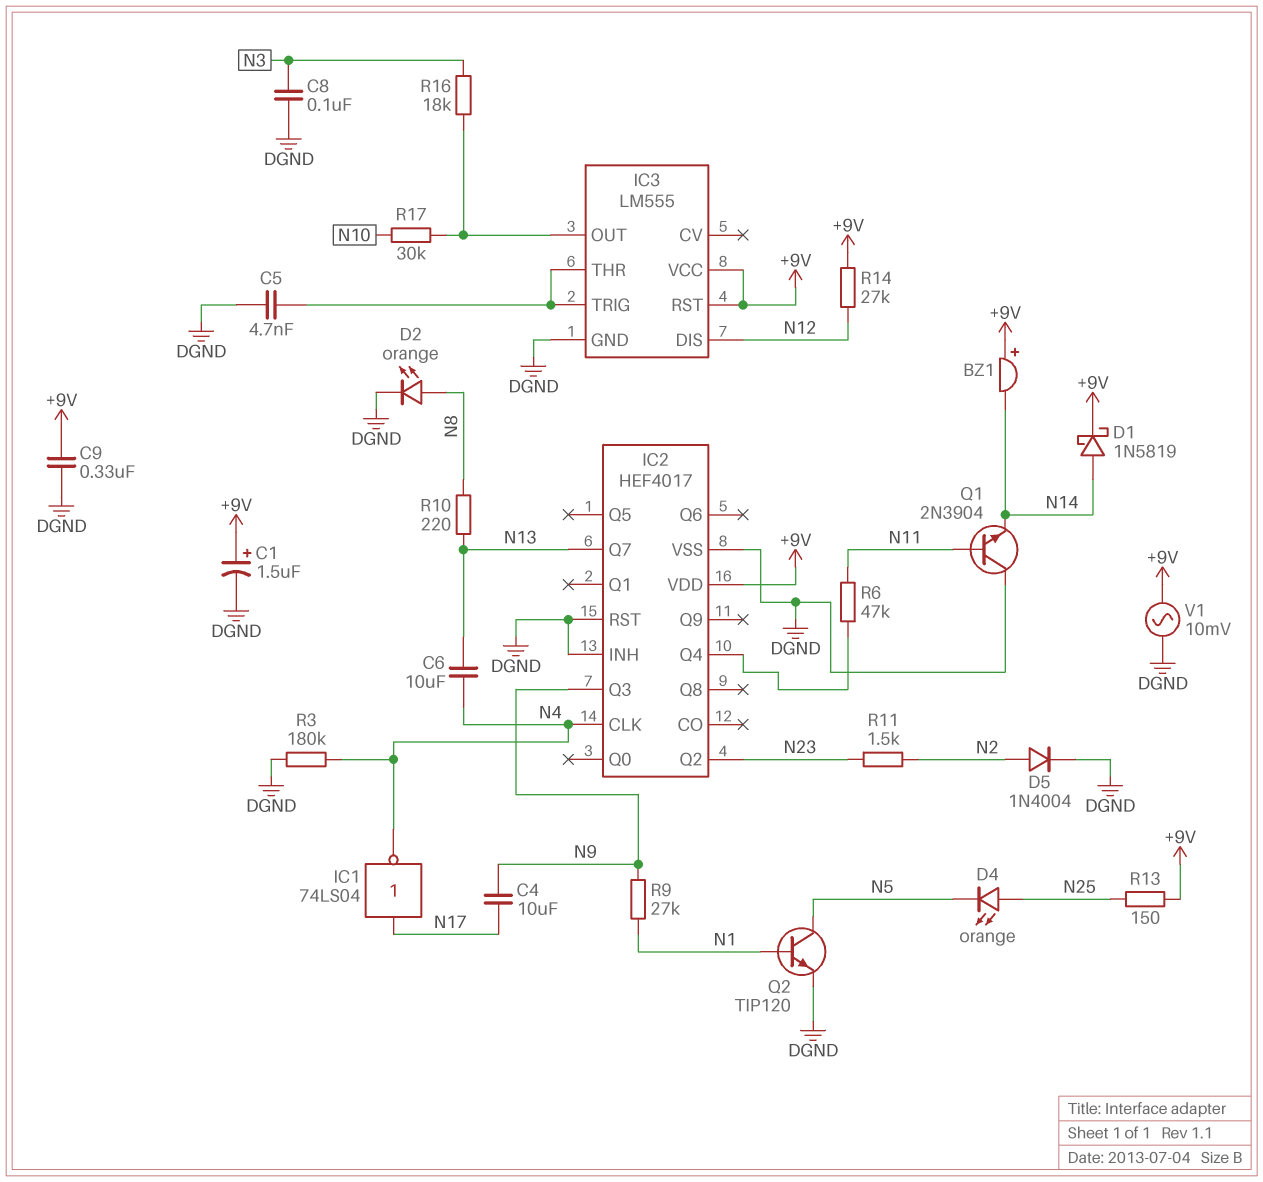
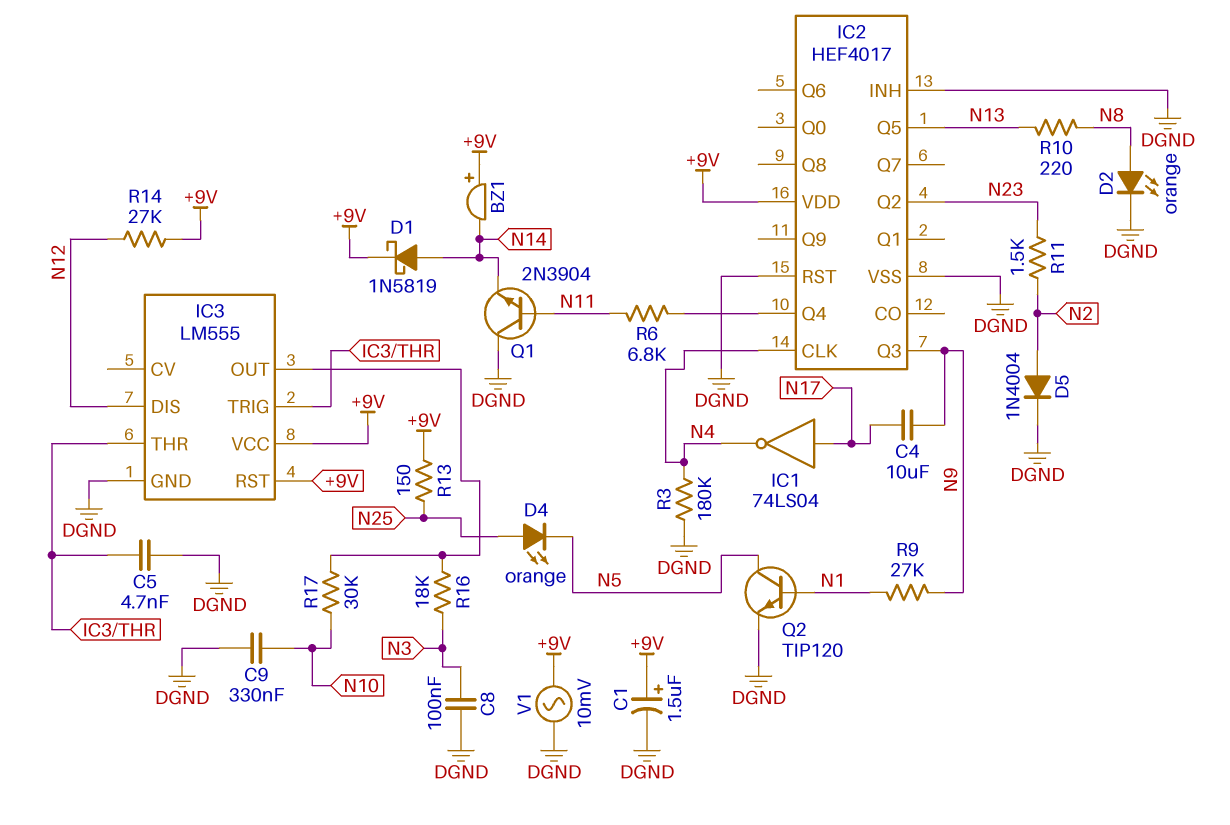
C6: 10uF (N4, N13) -> none
C9: 330nF (+9V, DGND) -> 330nF (DGND, N10)
IC2 pin Q5: none -> N13
IC2 pin Q7: N13 -> none
R6: 47k (IC2/Q4, N11) -> 6.8k (IC2/Q4, N11)

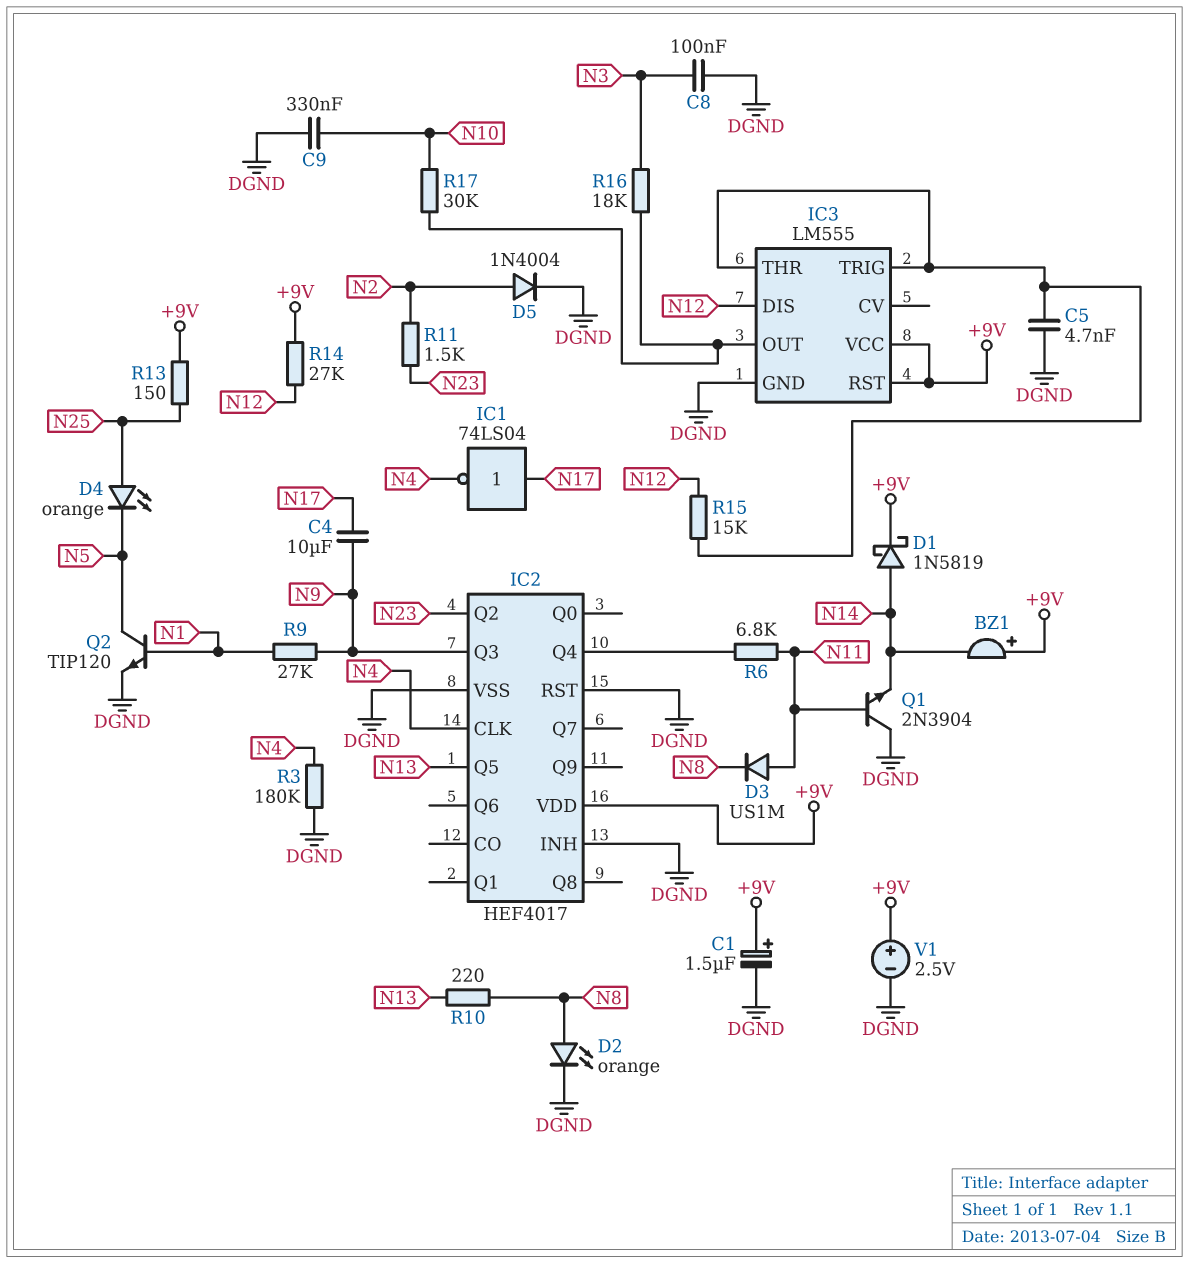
D3: none -> diode US1M (A N11, K N8)
R15: none -> 15k (IC3/THR, N12)
V1: AC 10mV (+9V, DGND) -> 2.5V (plus +9V, minus DGND)

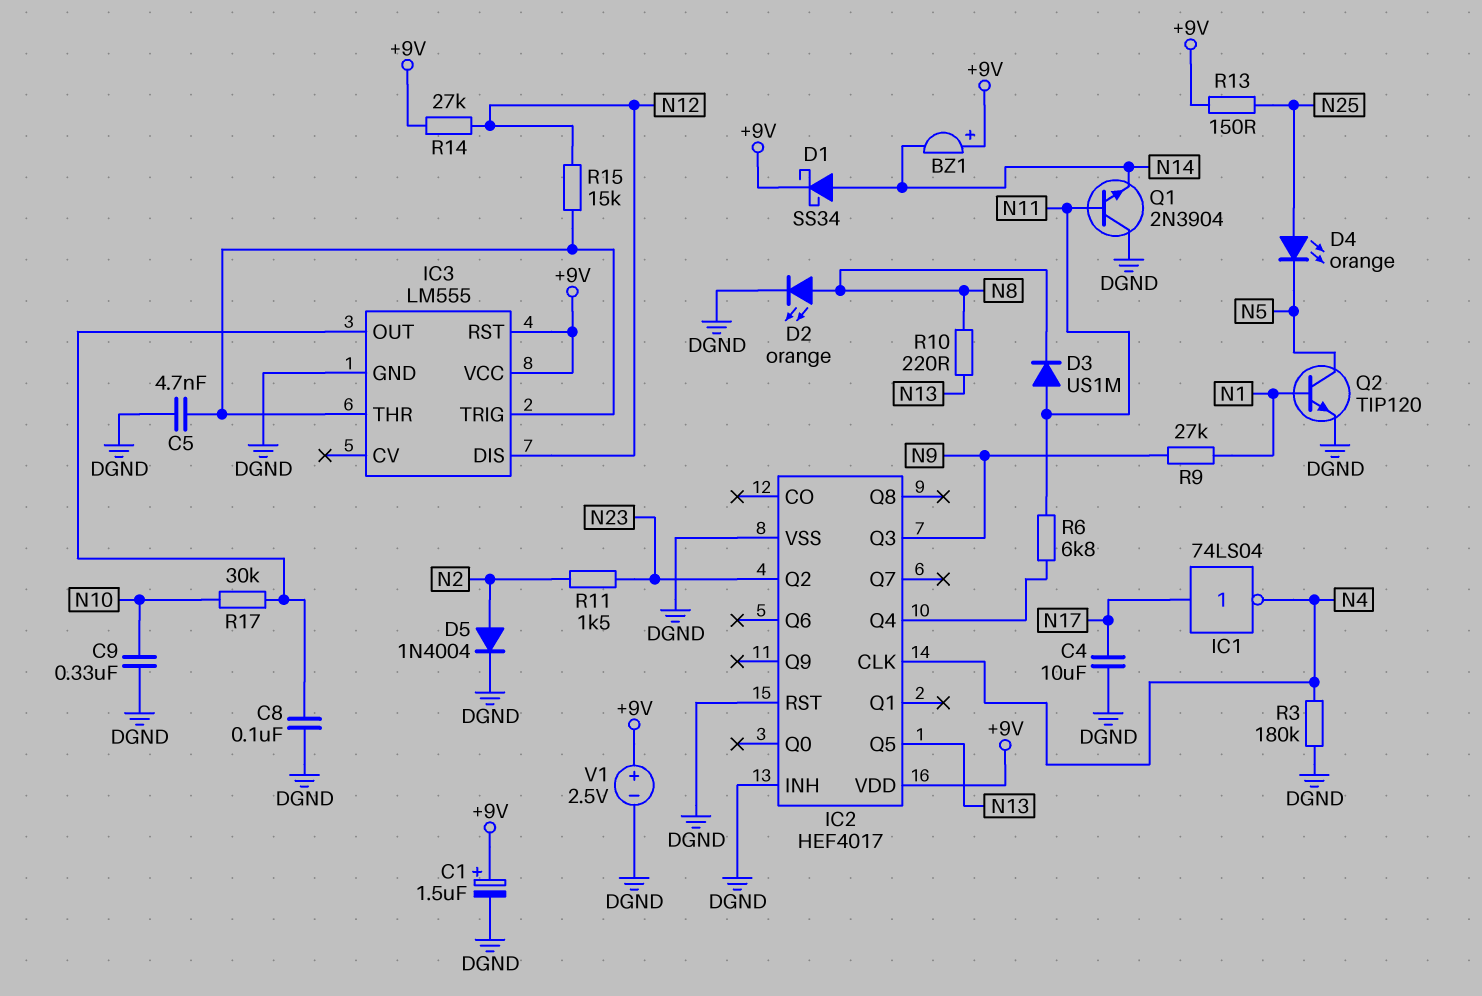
C4: 10uF (N9, N17) -> 10uF (DGND, N17)
C8: 100nF (DGND, N3) -> 100nF (DGND, IC3/OUT)
D1: schottky 1N5819 (A N14, K +9V) -> schottky SS34 (A N14, K +9V)
R16: 18k (IC3/OUT, N3) -> none

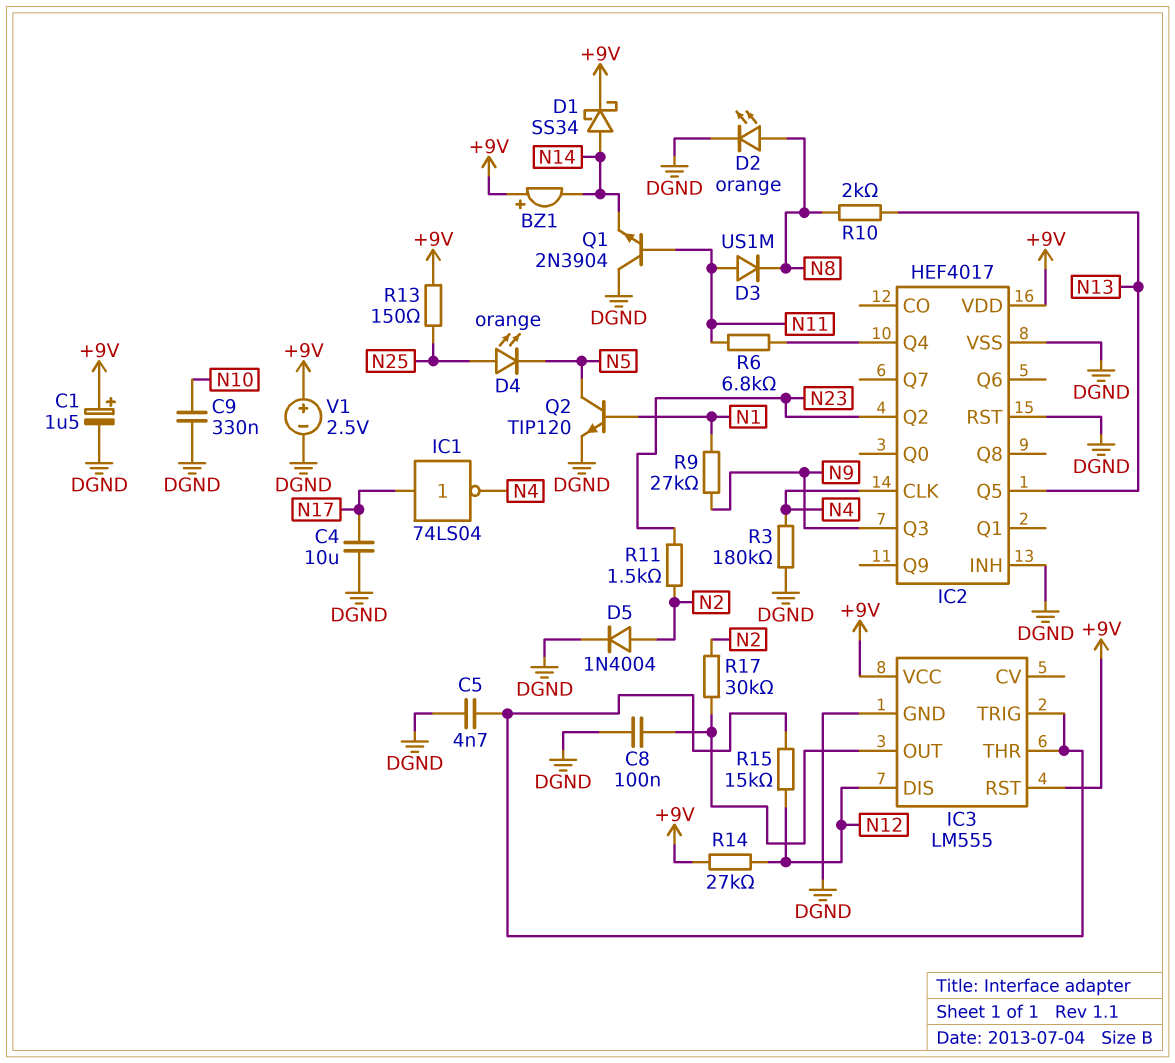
R10: 220 (N8, N13) -> 2k (N8, N13)
R17: 30k (IC3/OUT, N10) -> 30k (IC3/OUT, N2)

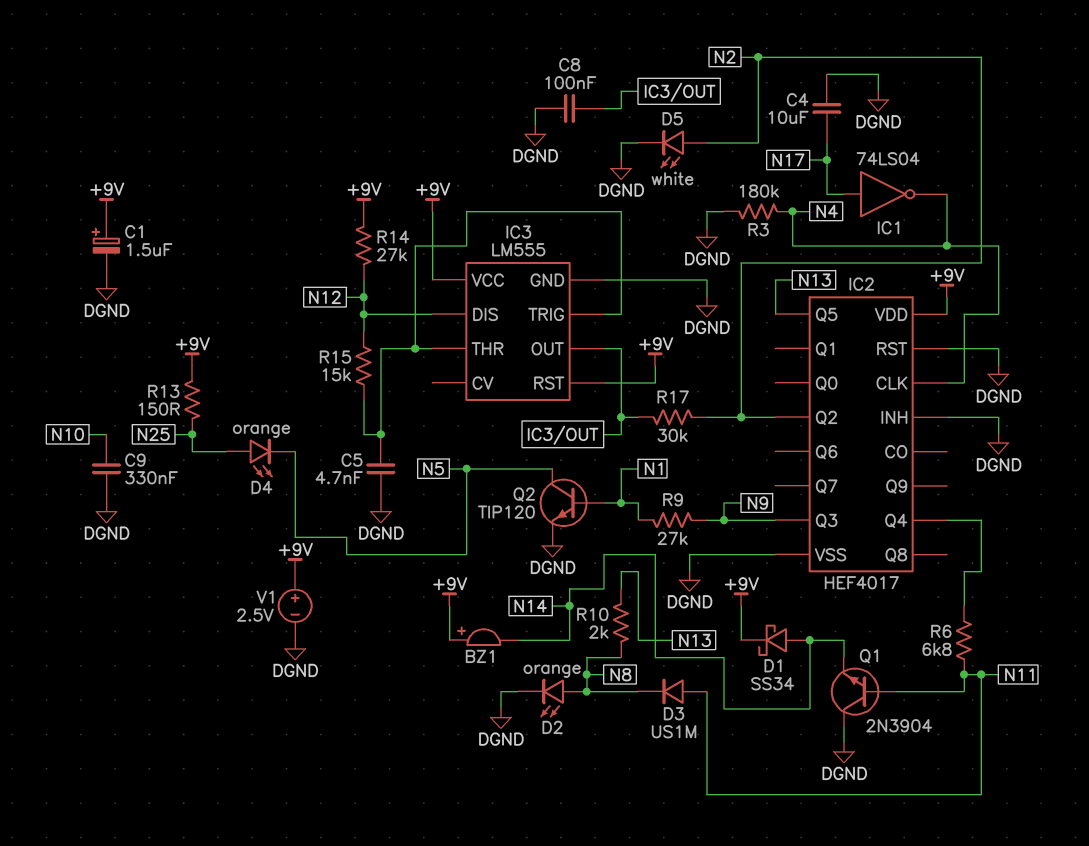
D5: diode 1N4004 (A N2, K DGND) -> LED white (A N2, K DGND)
IC2 pin Q2: N23 -> N2
R11: 1.5k (N2, N23) -> none

